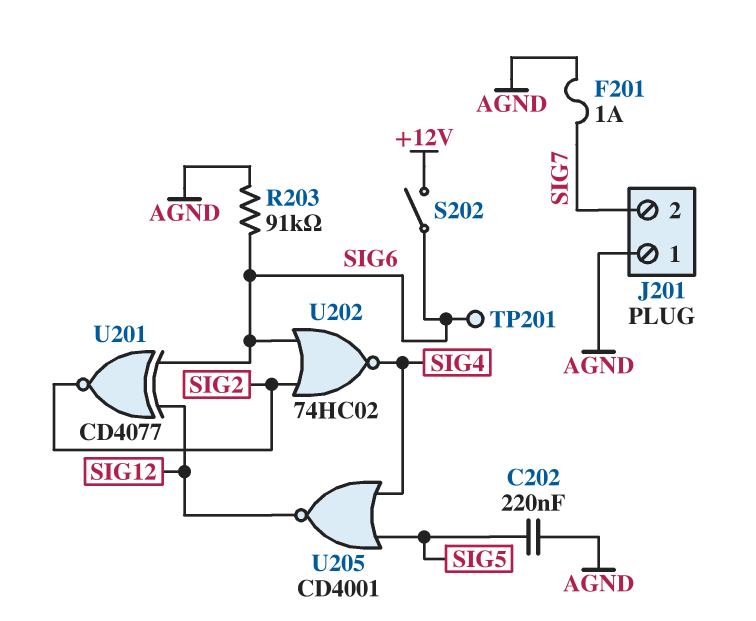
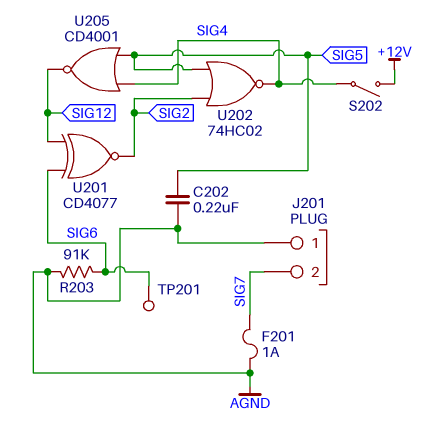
S202: switch (+12V, SIG6) -> switch (+12V, SIG4)
U202: NOR 74HC02 (in SIG2, in SIG6, out SIG4) -> NOR 74HC02 (in SIG2, in SIG5, out SIG4)

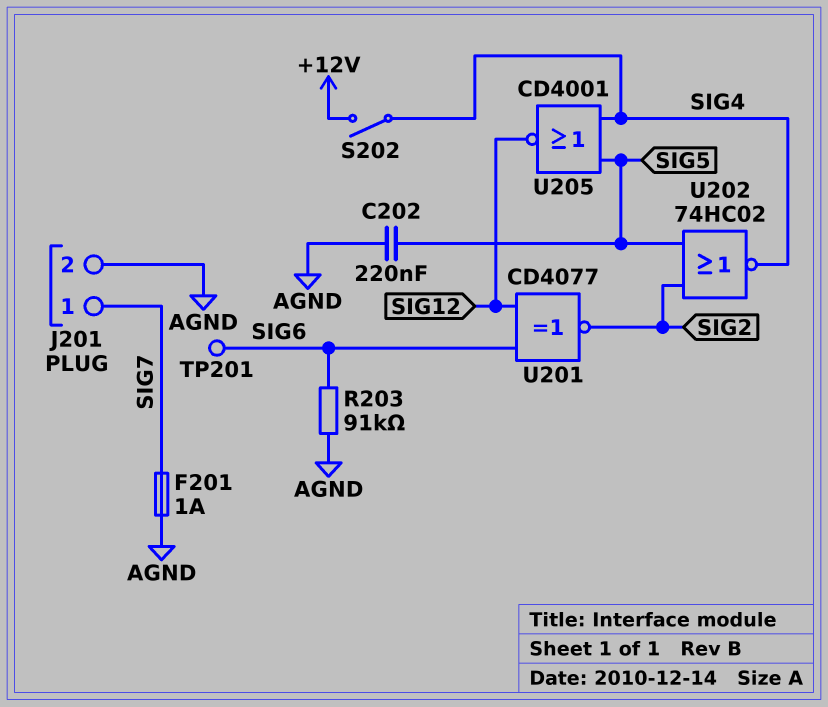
J201 pin 1: AGND -> SIG7
J201 pin 2: SIG7 -> AGND

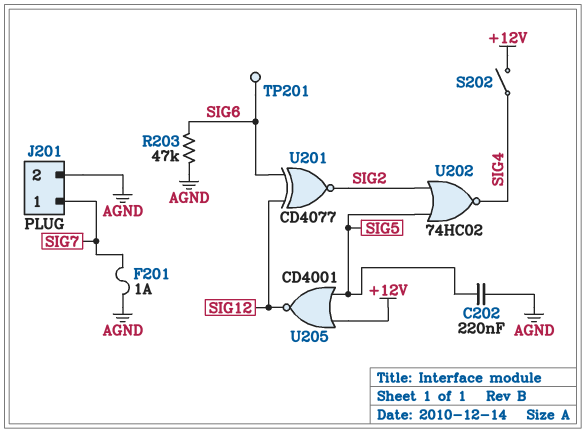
R203: 91k (AGND, SIG6) -> 47k (AGND, SIG6)
U205: NOR CD4001 (in SIG4, in SIG5, out SIG12) -> NOR CD4001 (in +12V, in SIG5, out SIG12)

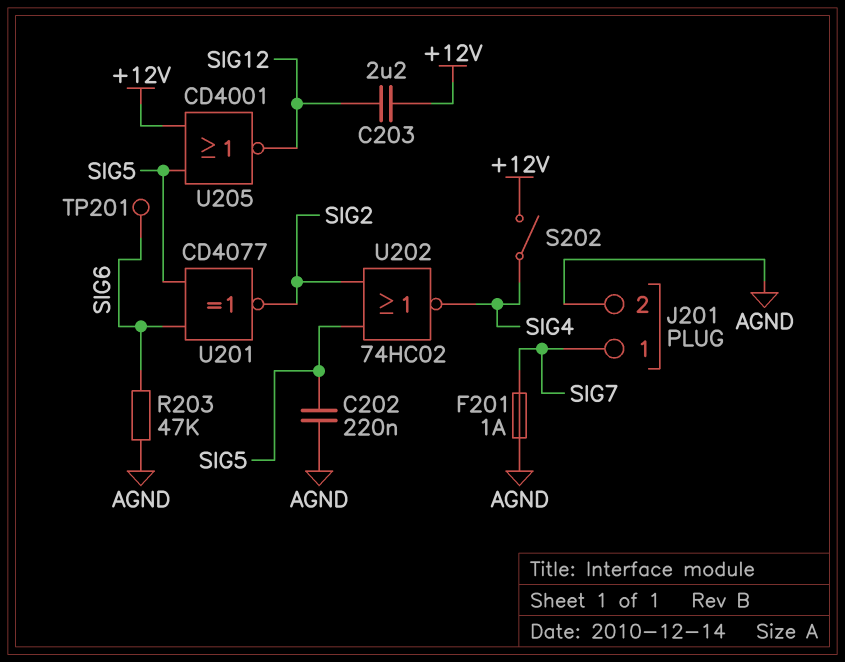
C203: none -> 2.2uF (+12V, SIG12)
U201: XNOR CD4077 (in SIG6, in SIG12, out SIG2) -> XNOR CD4077 (in SIG5, in SIG6, out SIG2)

